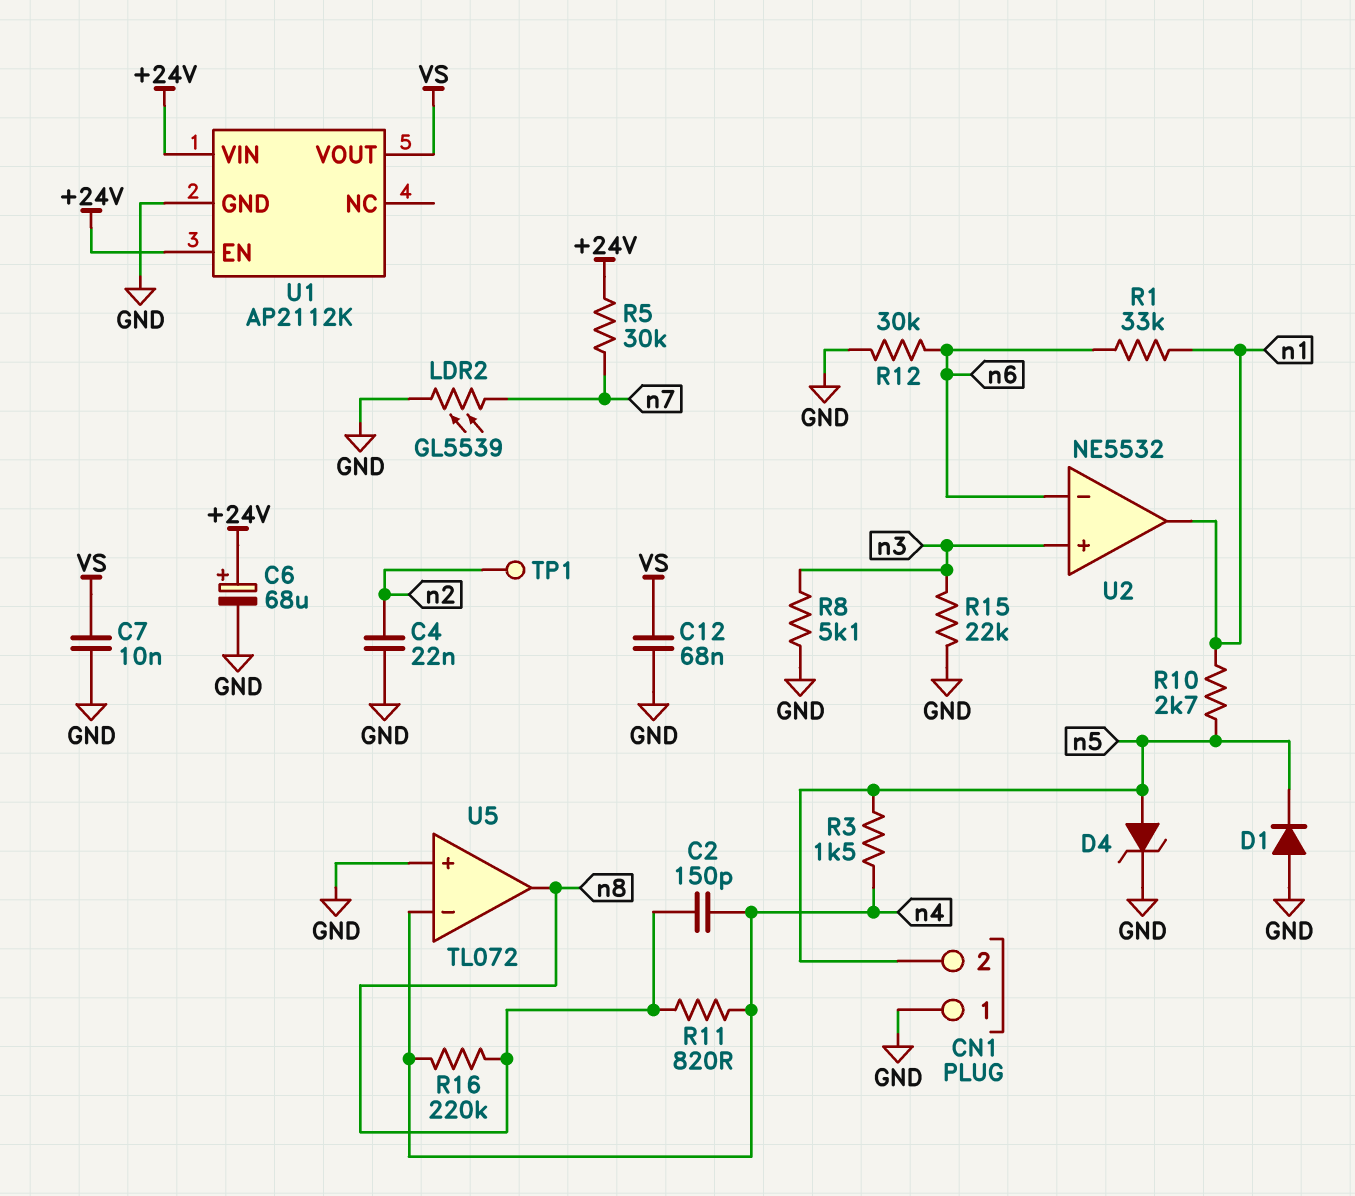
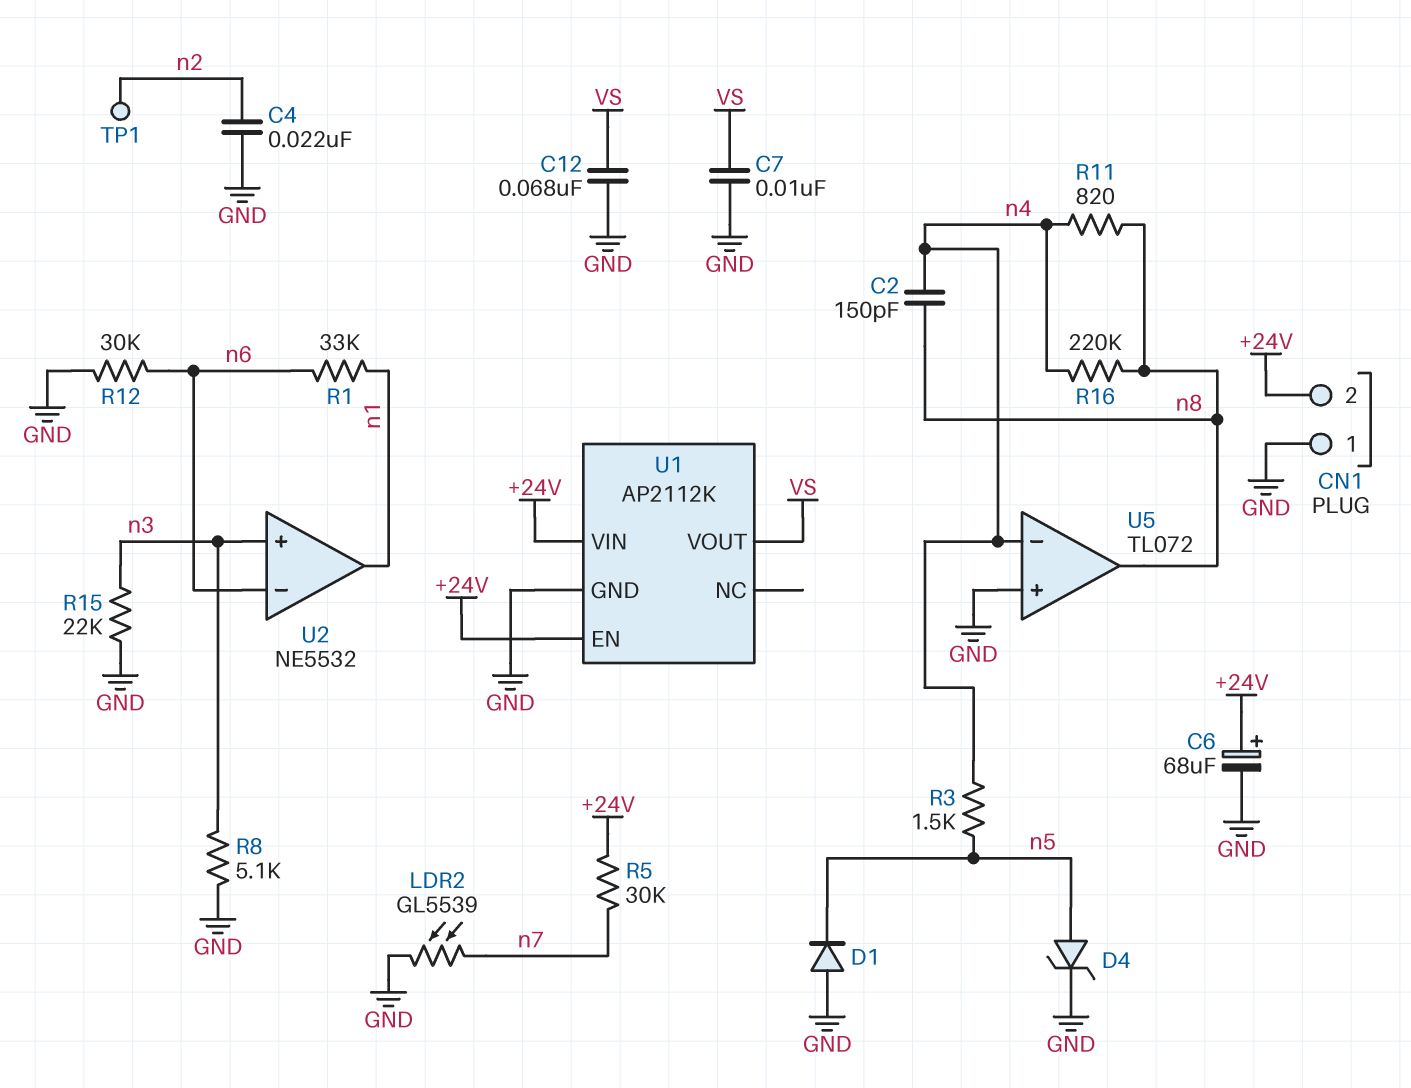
CN1 pin 2: n5 -> +24V
R10: 2.7k (n1, n5) -> none

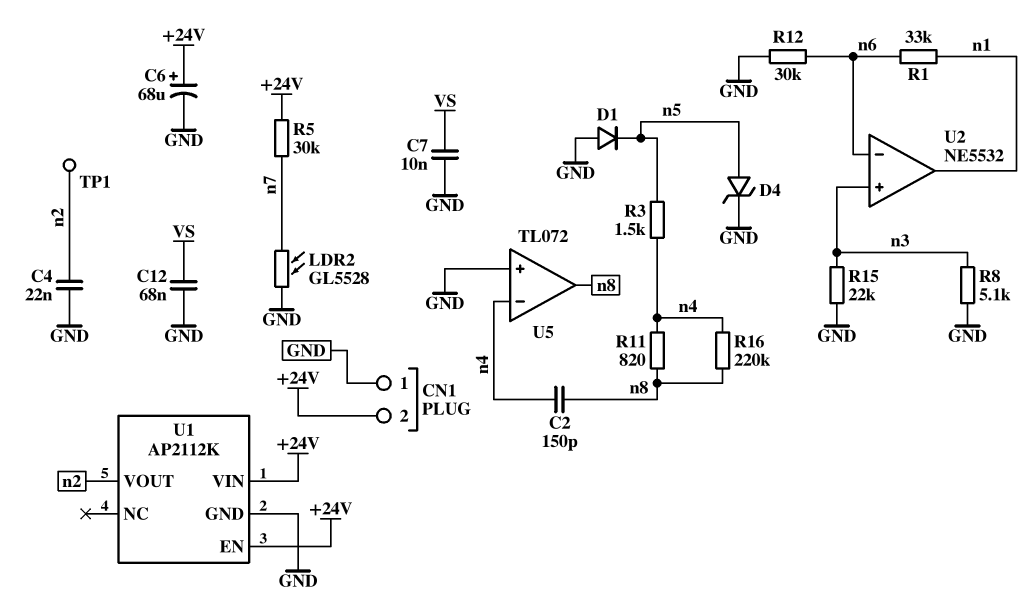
LDR2: GL5539 (GND, n7) -> GL5528 (GND, n7)
U1 pin VOUT: VS -> n2

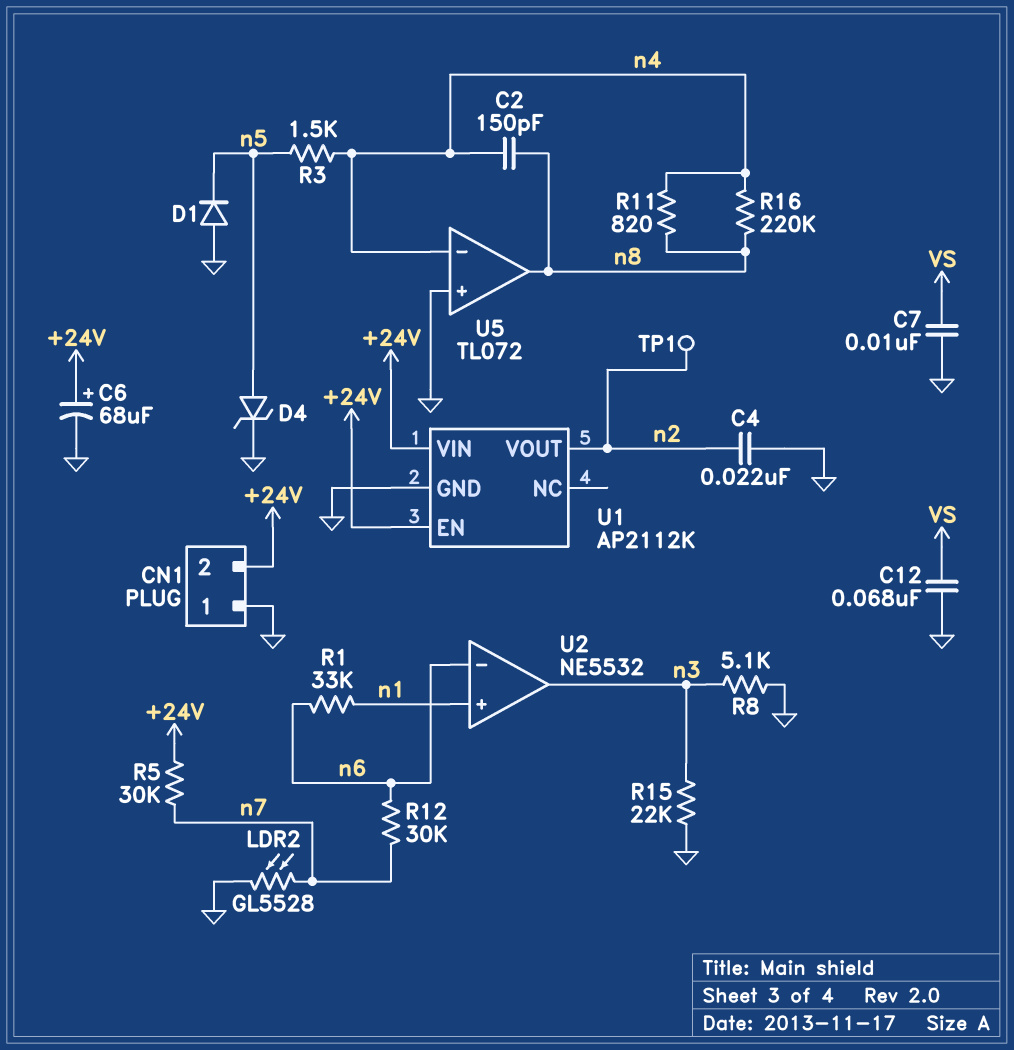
R12: 30k (GND, n6) -> 30k (n6, n7)
U2 pin in+: n3 -> n1
U2 pin out: n1 -> n3

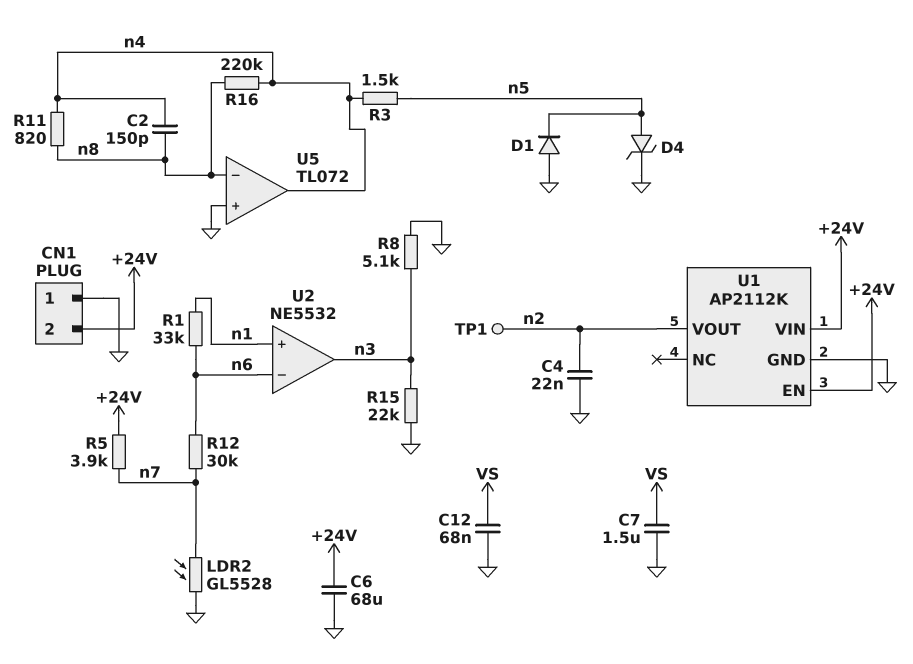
C6: 68uF (plus +24V, minus GND) -> 68uF (+24V, GND)
C7: 10nF (GND, VS) -> 1.5uF (GND, VS)
R5: 30k (+24V, n7) -> 3.9k (+24V, n7)
U5 pin in-: n4 -> n8
U5 pin out: n8 -> n4

